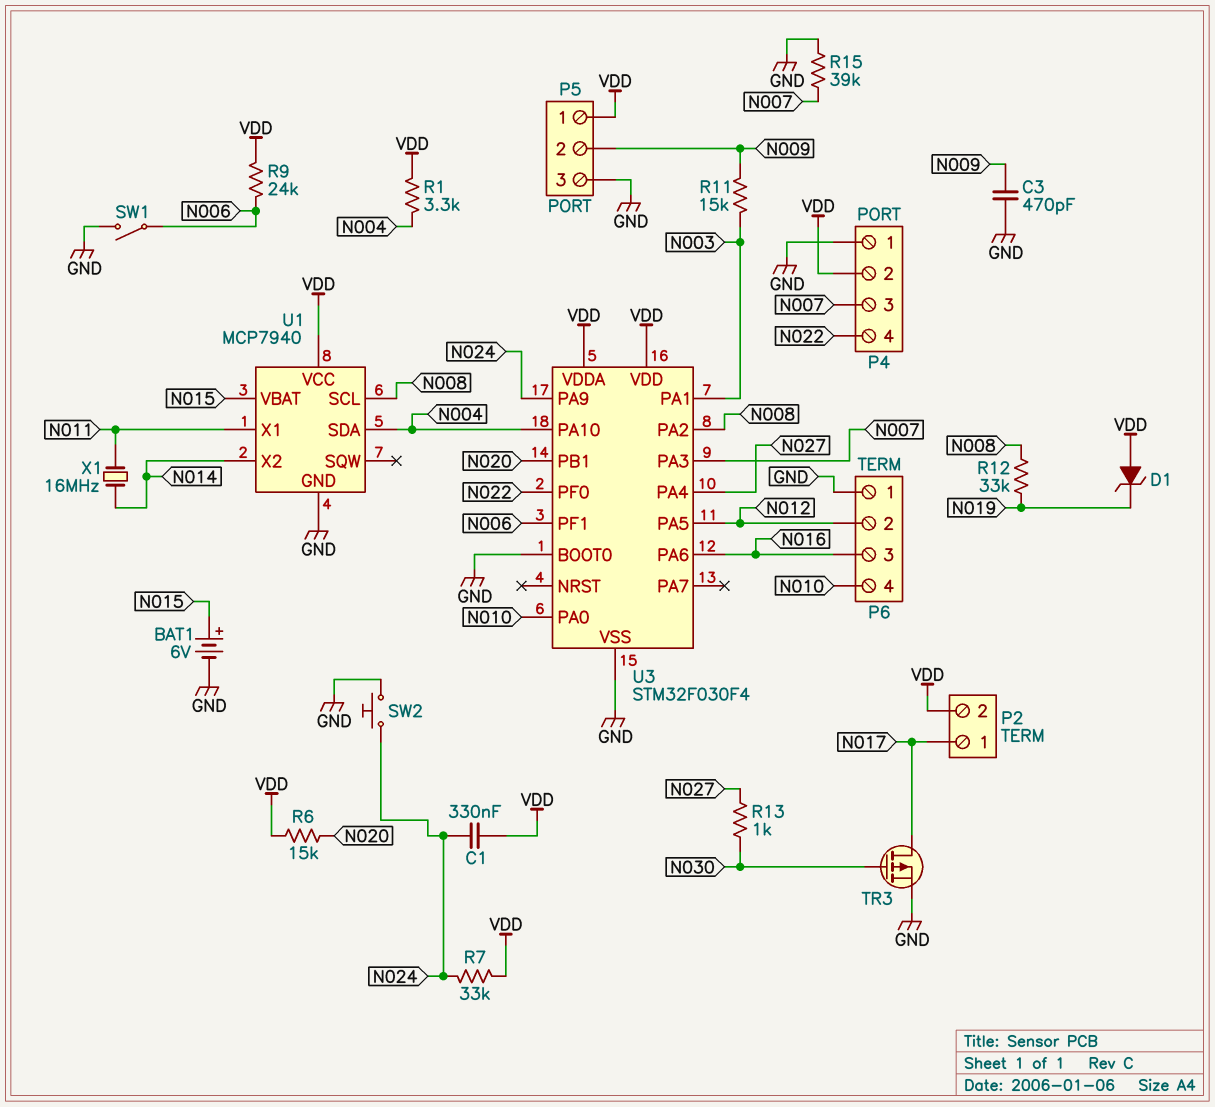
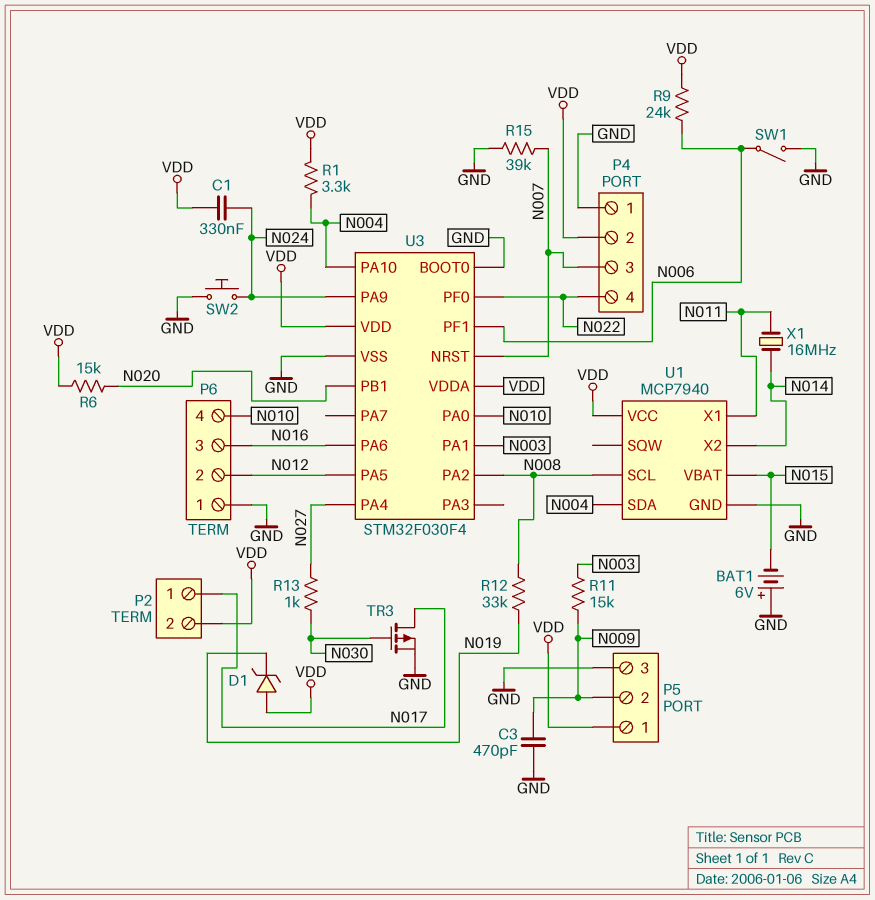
BAT1: 6V (plus N015, minus GND) -> 6V (plus GND, minus N015)
R7: 33k (N024, VDD) -> none
U3 pin NRST: none -> N007
U3 pin PA3: N007 -> none

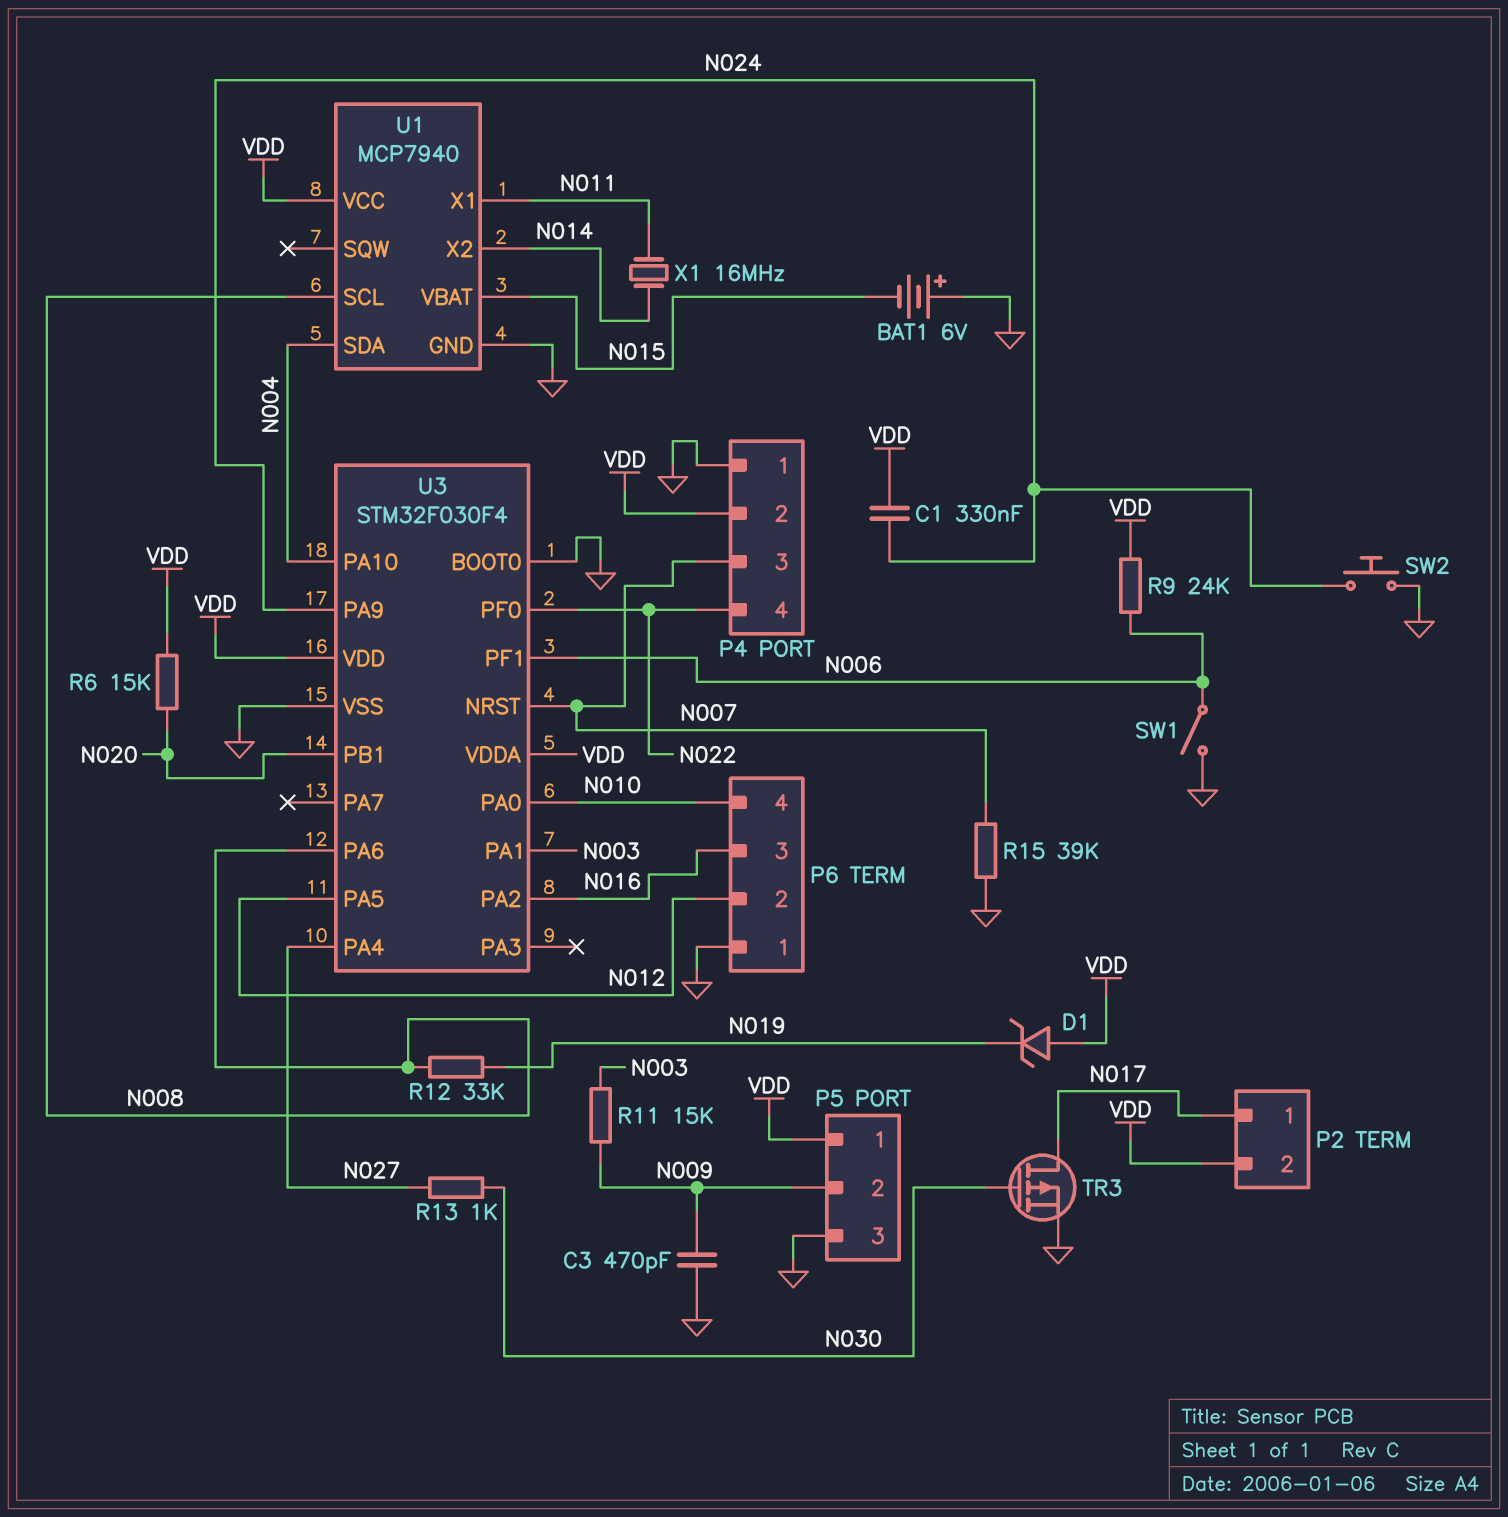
R1: 3.3k (N004, VDD) -> none
U3 pin PA2: N008 -> N016
U3 pin PA6: N016 -> N008

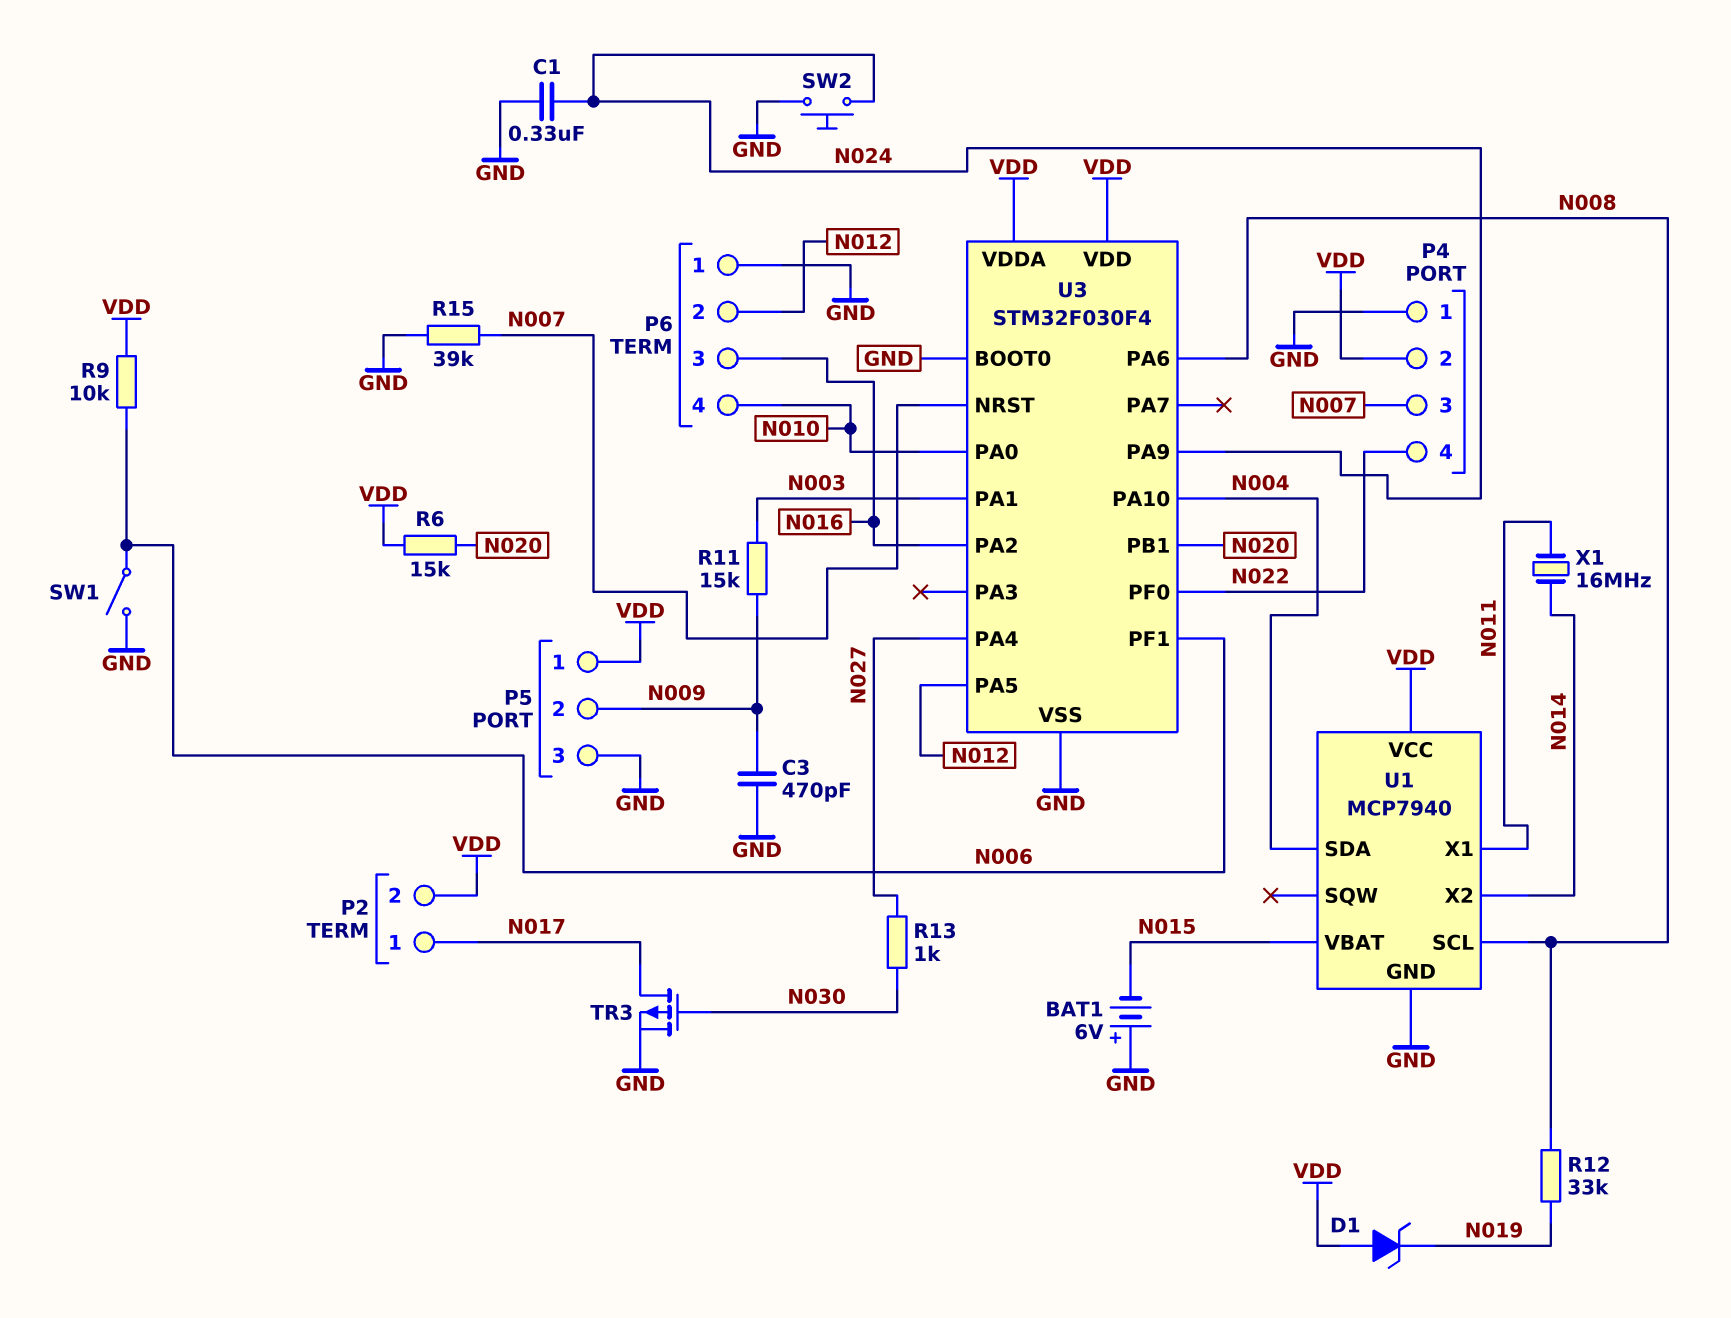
C1: 330nF (N024, VDD) -> 330nF (GND, N024)
R9: 24k (N006, VDD) -> 10k (N006, VDD)

